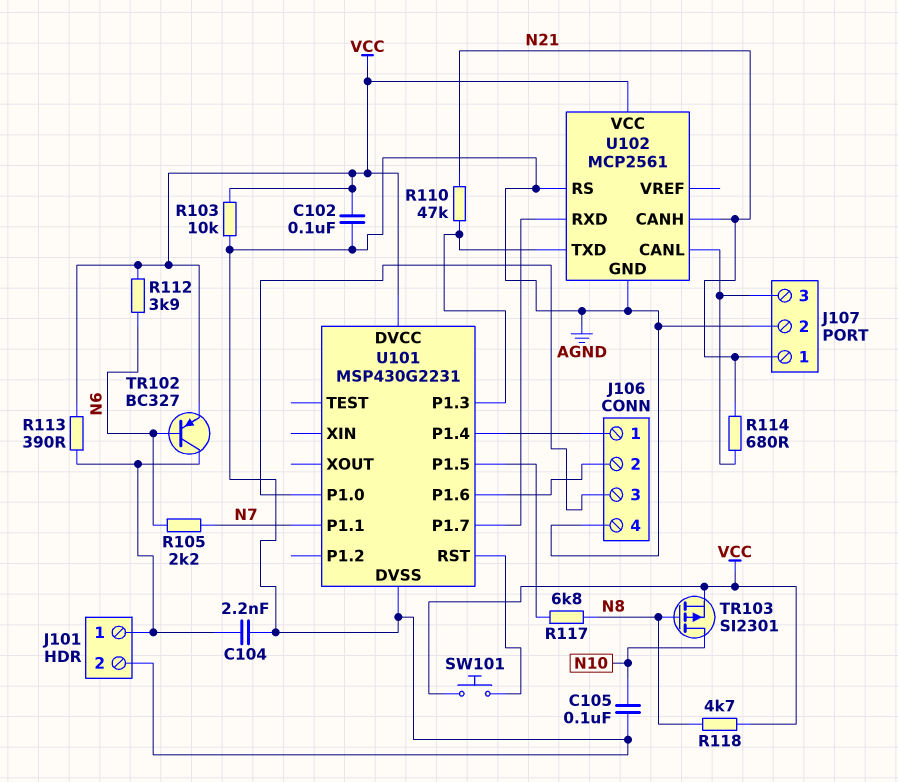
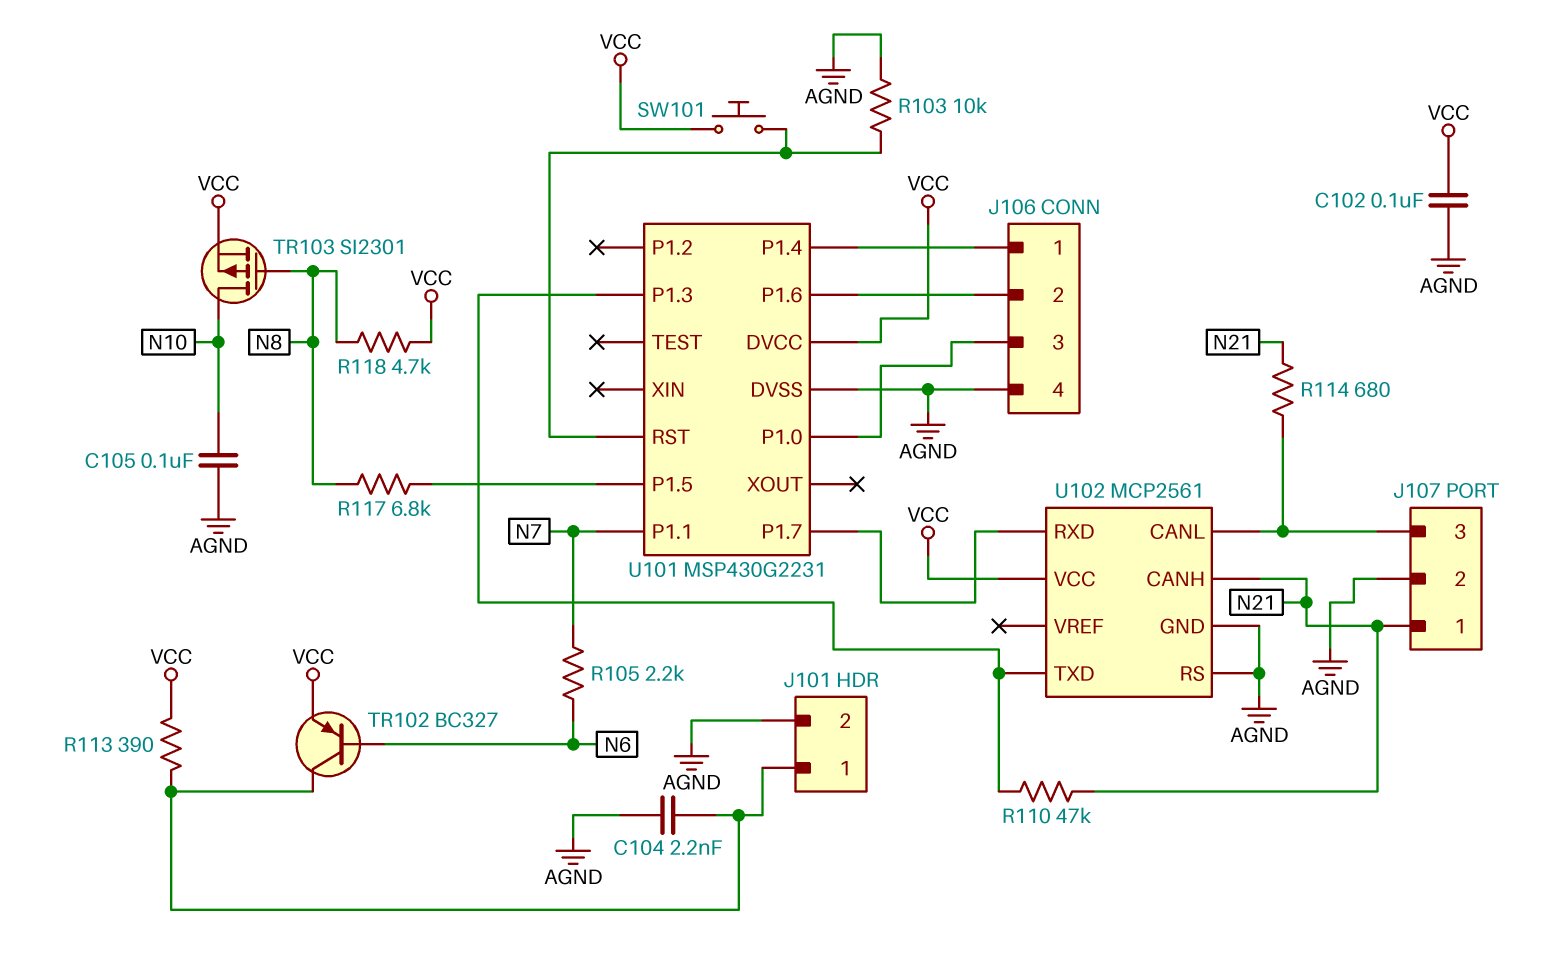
R103: 10k (AGND, VCC) -> 10k (AGND, U101/RST)
R112: 3.9k (N6, VCC) -> none

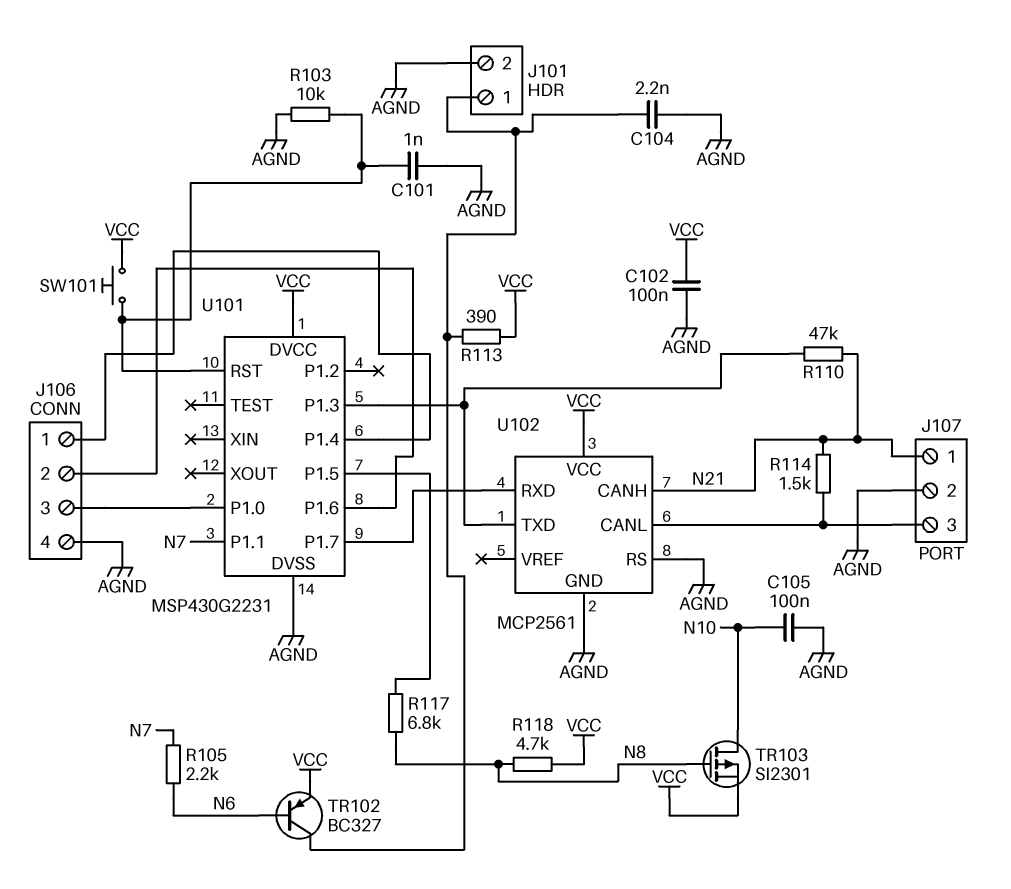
C101: none -> 1nF (AGND, U101/RST)
R114: 680 (J107/3, N21) -> 1.5k (J107/3, N21)

